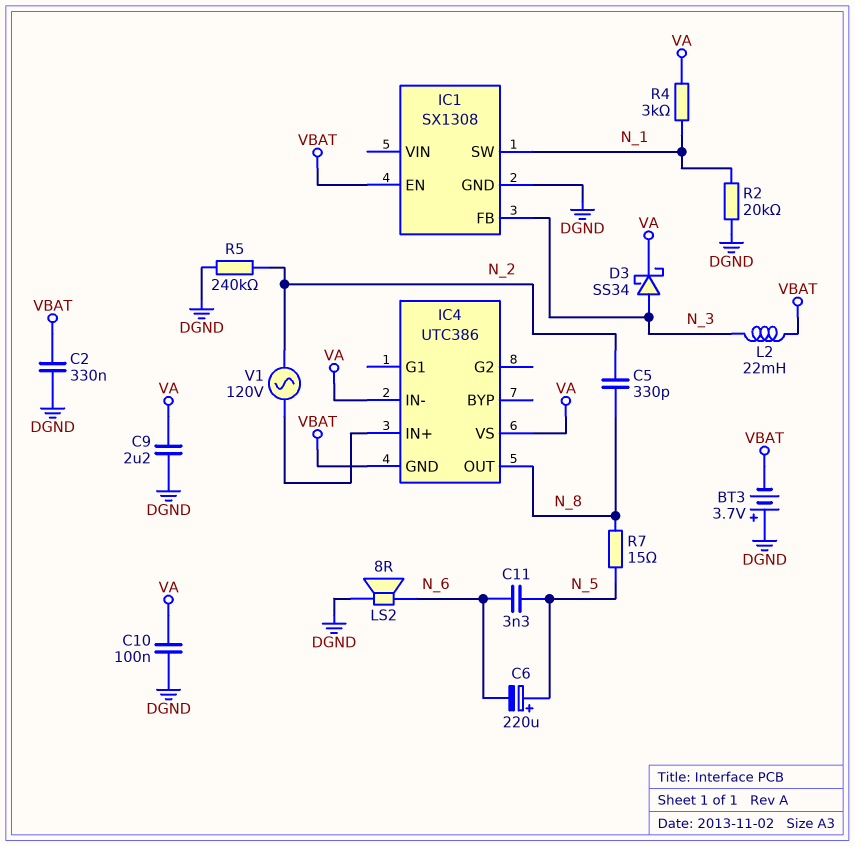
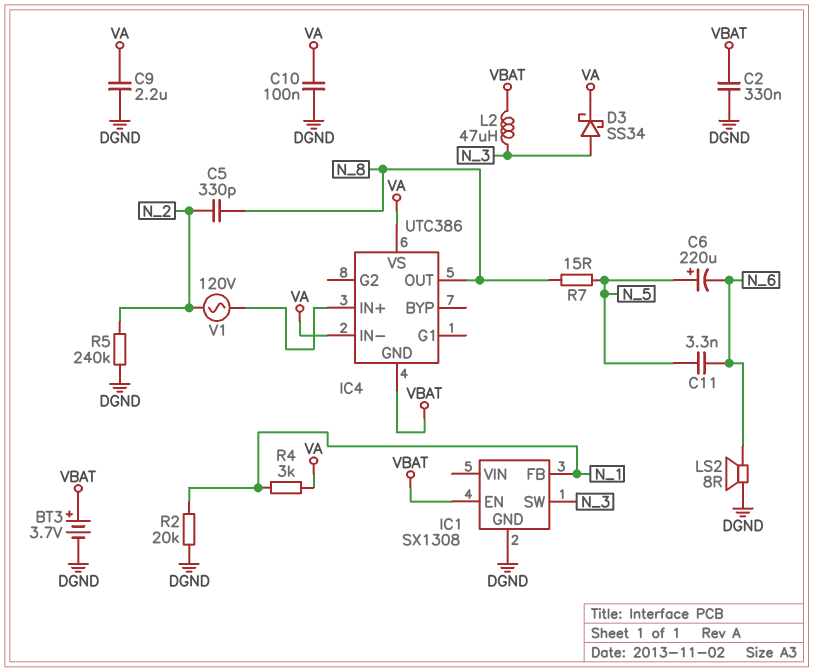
BT3: 3.7V (plus DGND, minus VBAT) -> 3.7V (plus VBAT, minus DGND)
IC1 pin FB: N_3 -> N_1
IC1 pin SW: N_1 -> N_3
L2: 22mH (N_3, VBAT) -> 47uH (N_3, VBAT)

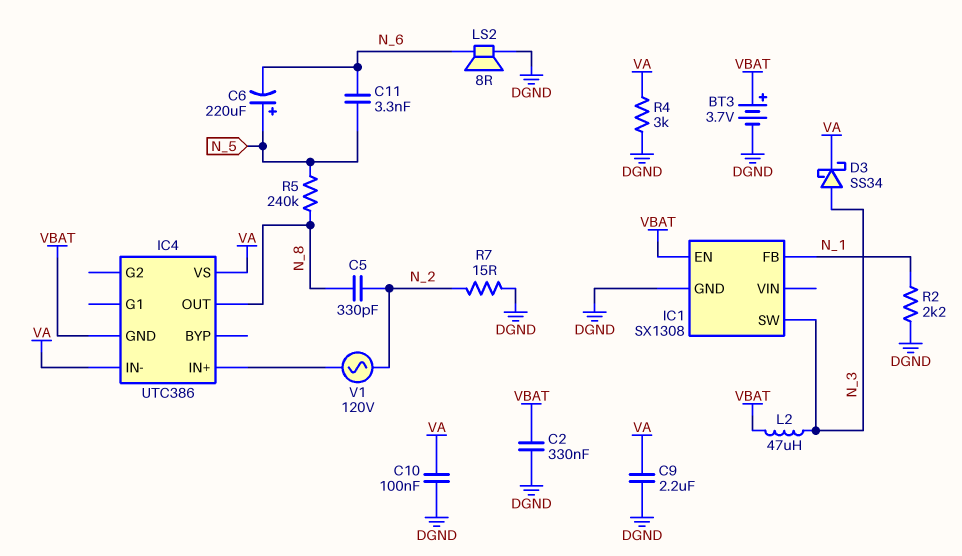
R2: 20k (DGND, N_1) -> 2.2k (DGND, N_1)
R4: 3k (N_1, VA) -> 3k (DGND, VA)
R5: 240k (DGND, N_2) -> 240k (N_5, N_8)
R7: 15 (N_5, N_8) -> 15 (DGND, N_2)

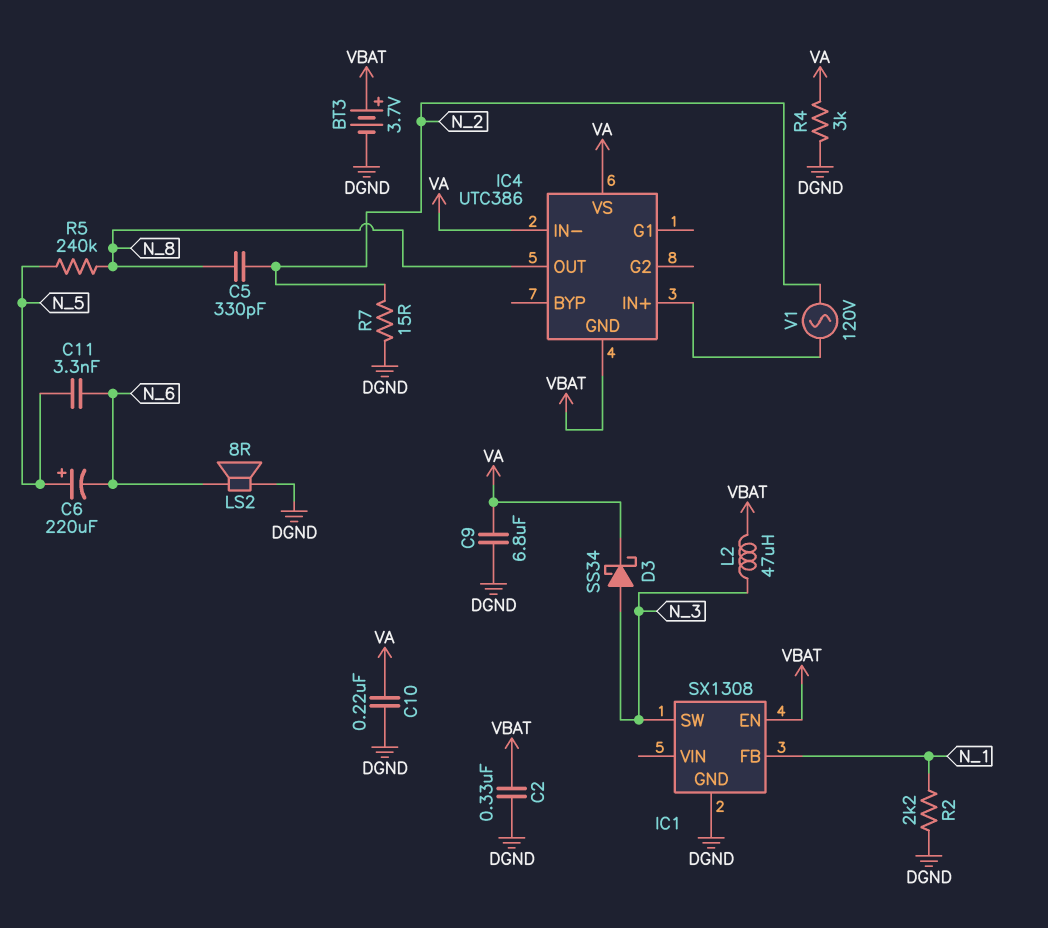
C9: 2.2uF (DGND, VA) -> 6.8uF (DGND, VA)
C10: 100nF (DGND, VA) -> 220nF (DGND, VA)

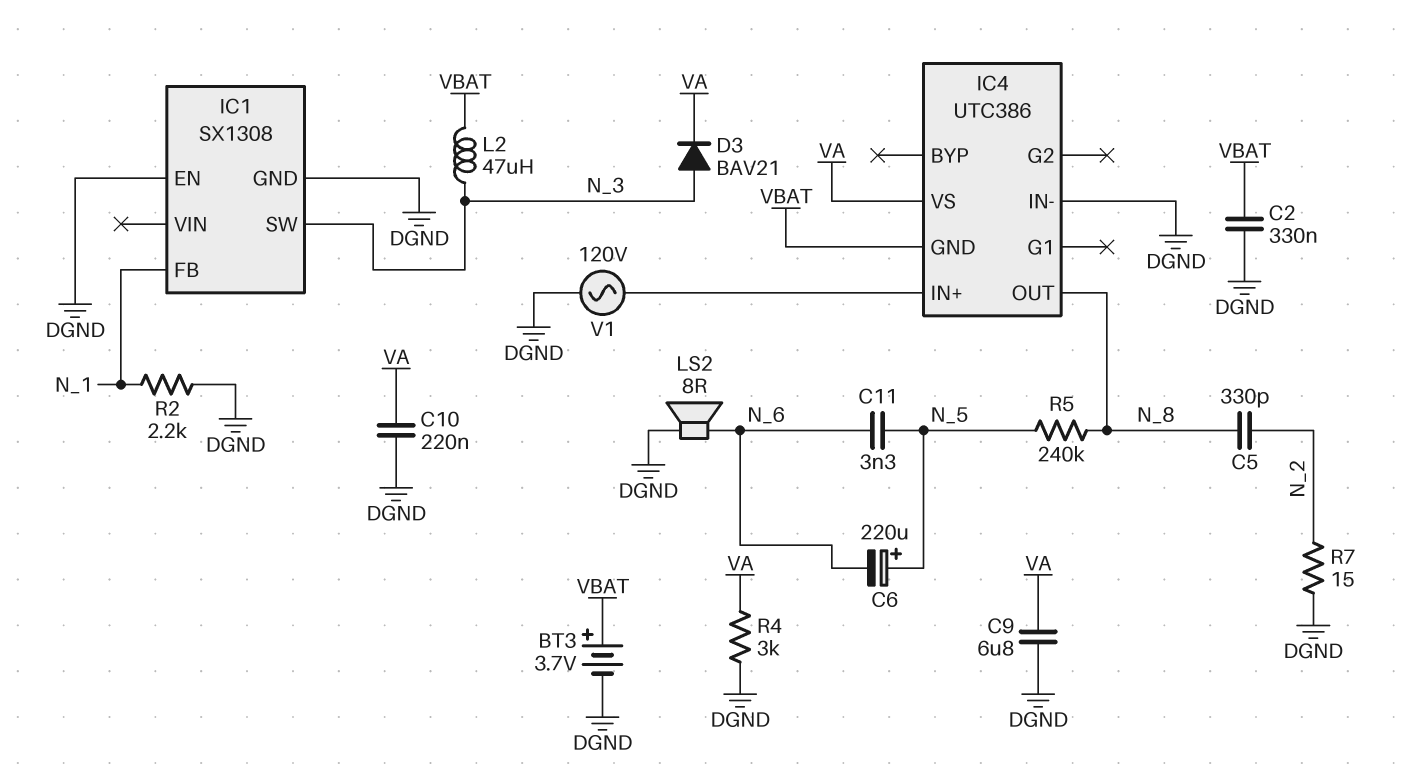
D3: schottky SS34 (A N_3, K VA) -> diode BAV21 (A N_3, K VA)
IC1 pin EN: VBAT -> DGND
IC4 pin IN-: VA -> DGND
V1: AC 120V (IC4/IN+, N_2) -> AC 120V (DGND, IC4/IN+)

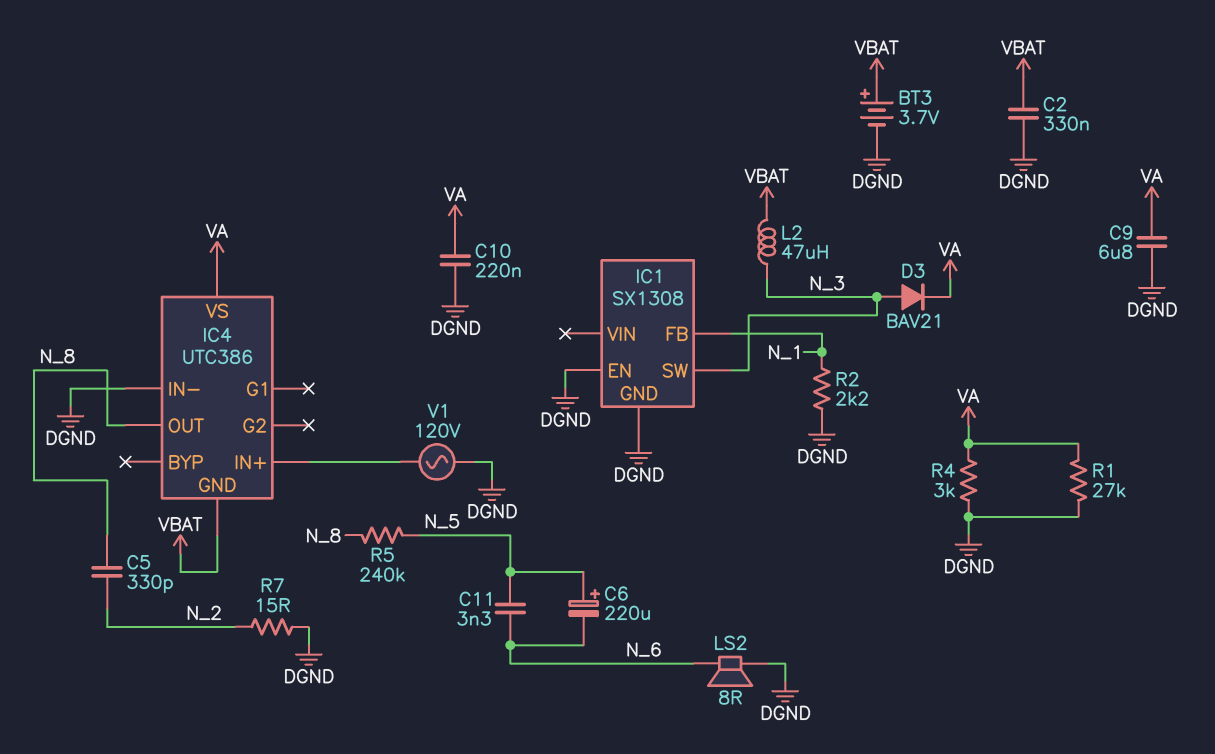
R1: none -> 27k (DGND, VA)

